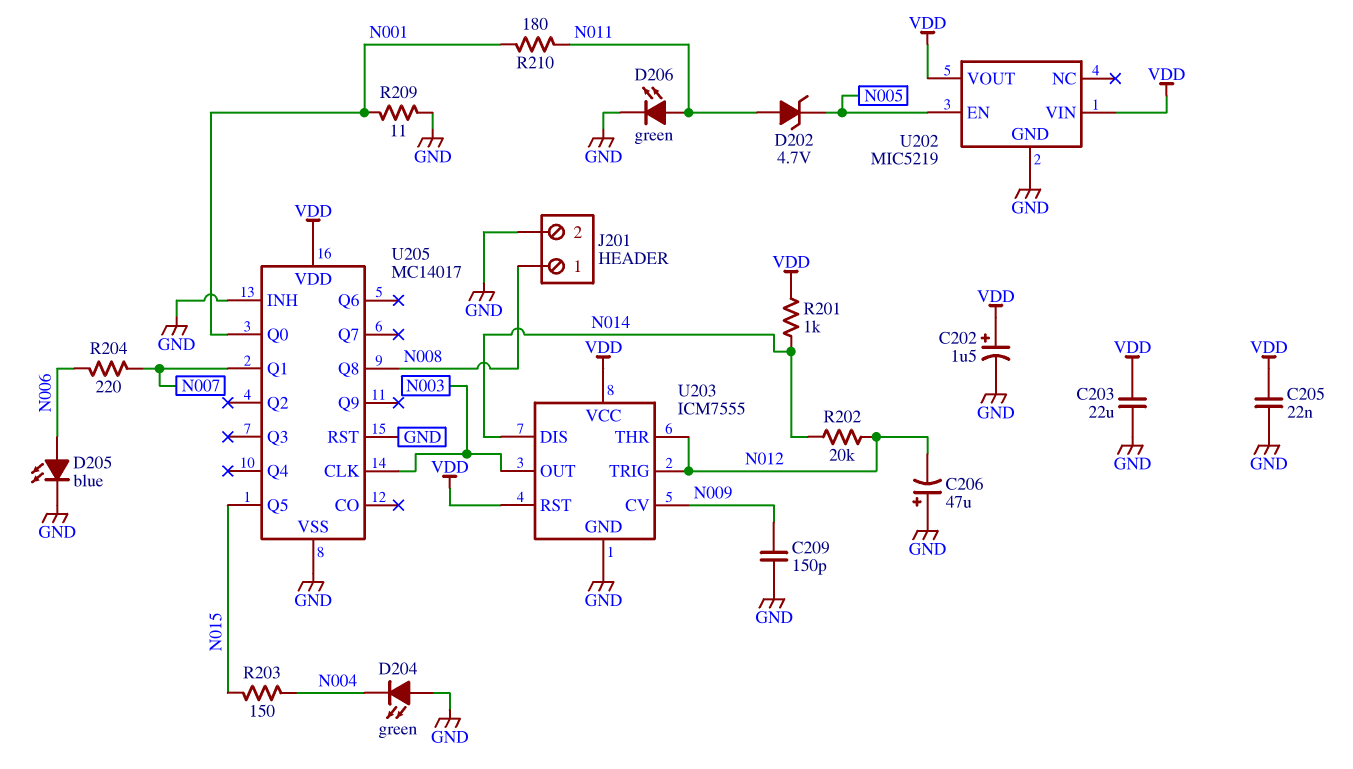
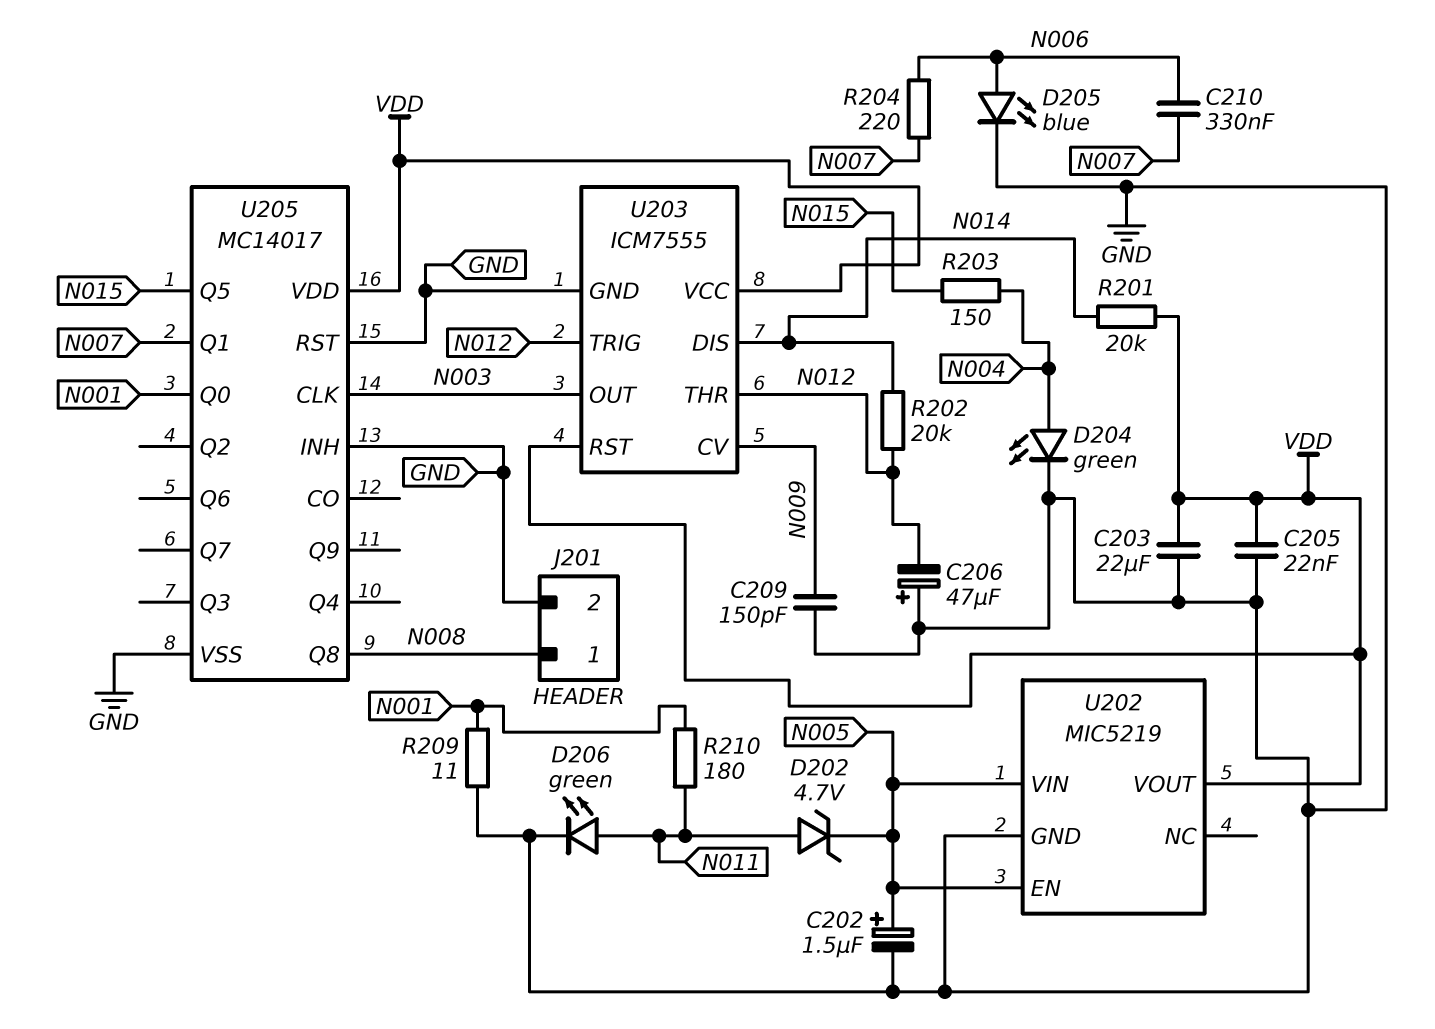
C202: 1.5uF (plus VDD, minus GND) -> 1.5uF (plus N005, minus GND)
C210: none -> 330nF (N006, N007)
D204: LED green (A GND, K N004) -> LED green (A N004, K GND)
R201: 1k (N014, VDD) -> 20k (N014, VDD)
U202 pin VIN: VDD -> N005

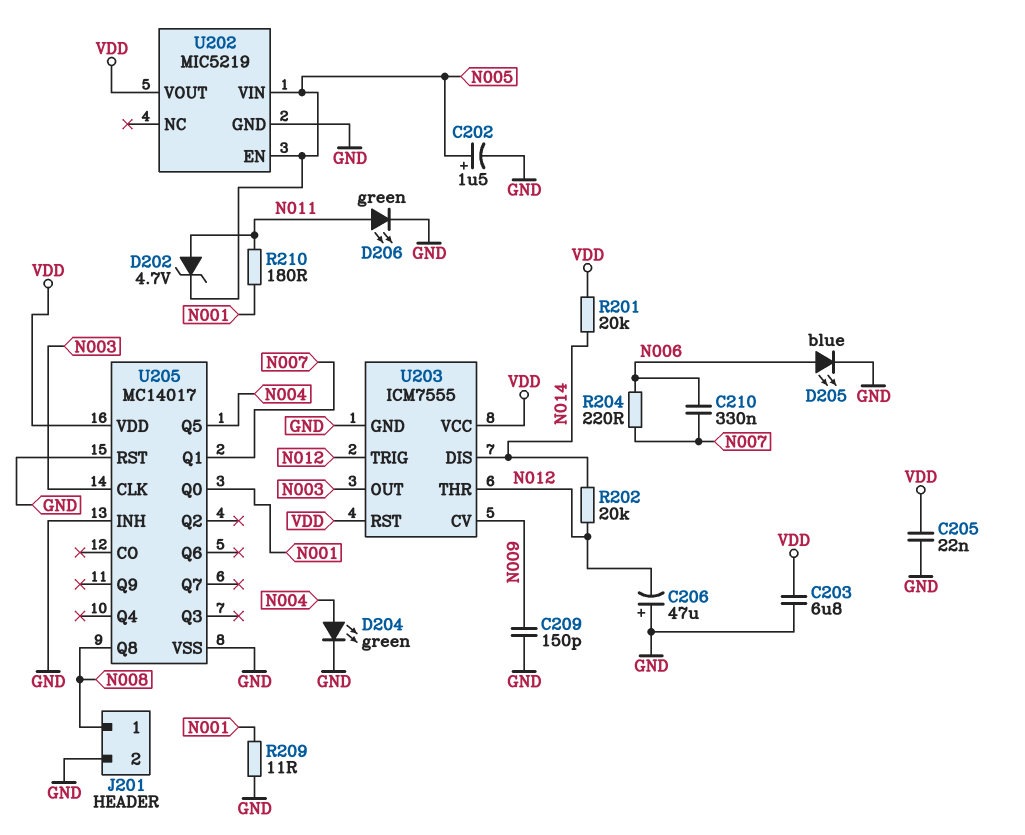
C203: 22uF (GND, VDD) -> 6.8uF (GND, VDD)
R203: 150 (N004, N015) -> none
U205 pin Q5: N015 -> N004

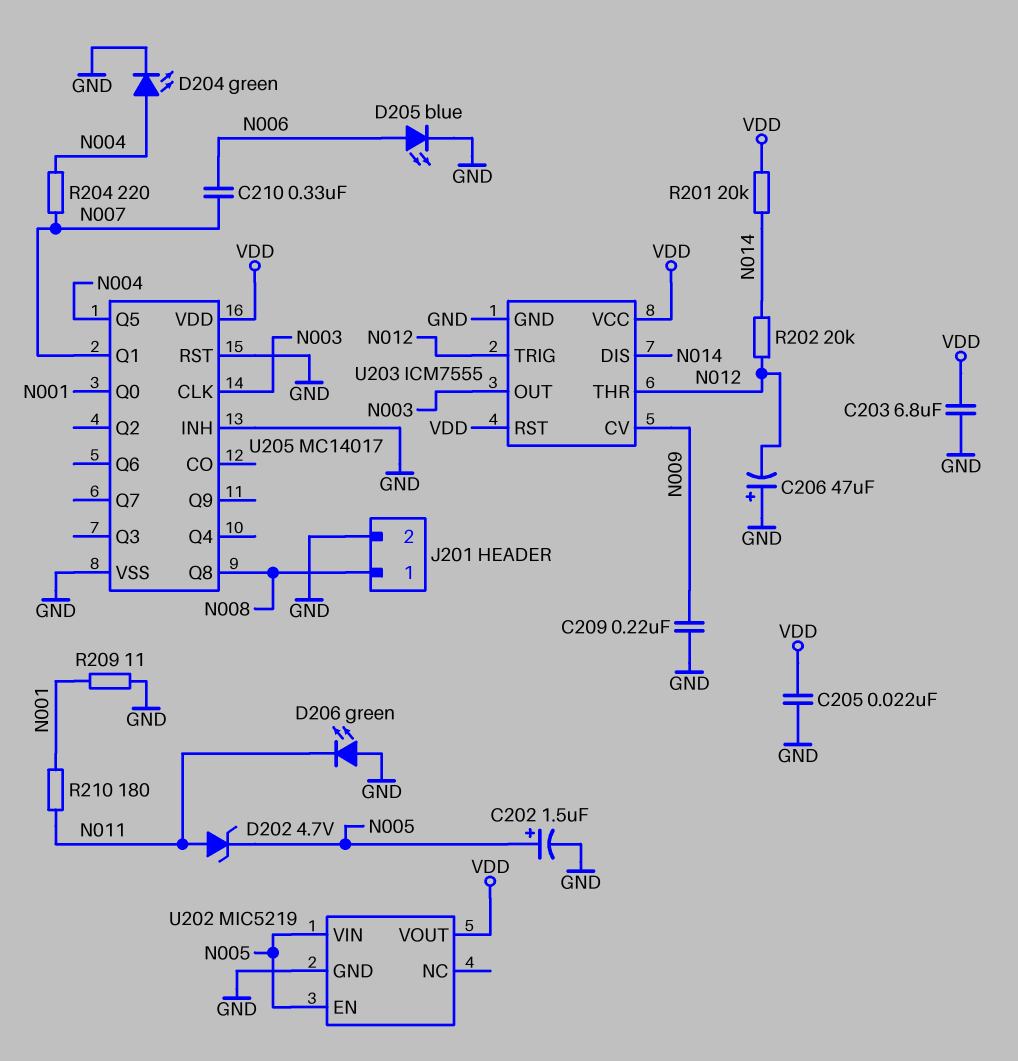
C209: 150pF (GND, N009) -> 220nF (GND, N009)
D206: LED green (A N011, K GND) -> LED green (A GND, K N011)
R204: 220 (N006, N007) -> 220 (N004, N007)

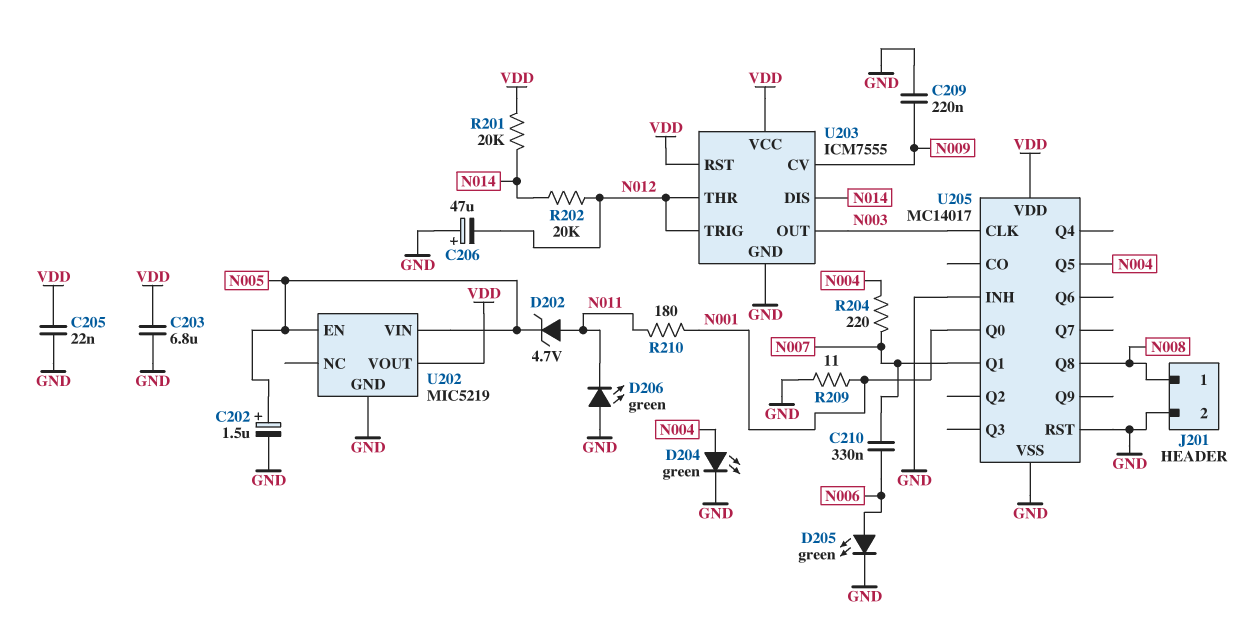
D205: LED blue (A N006, K GND) -> LED green (A N006, K GND)

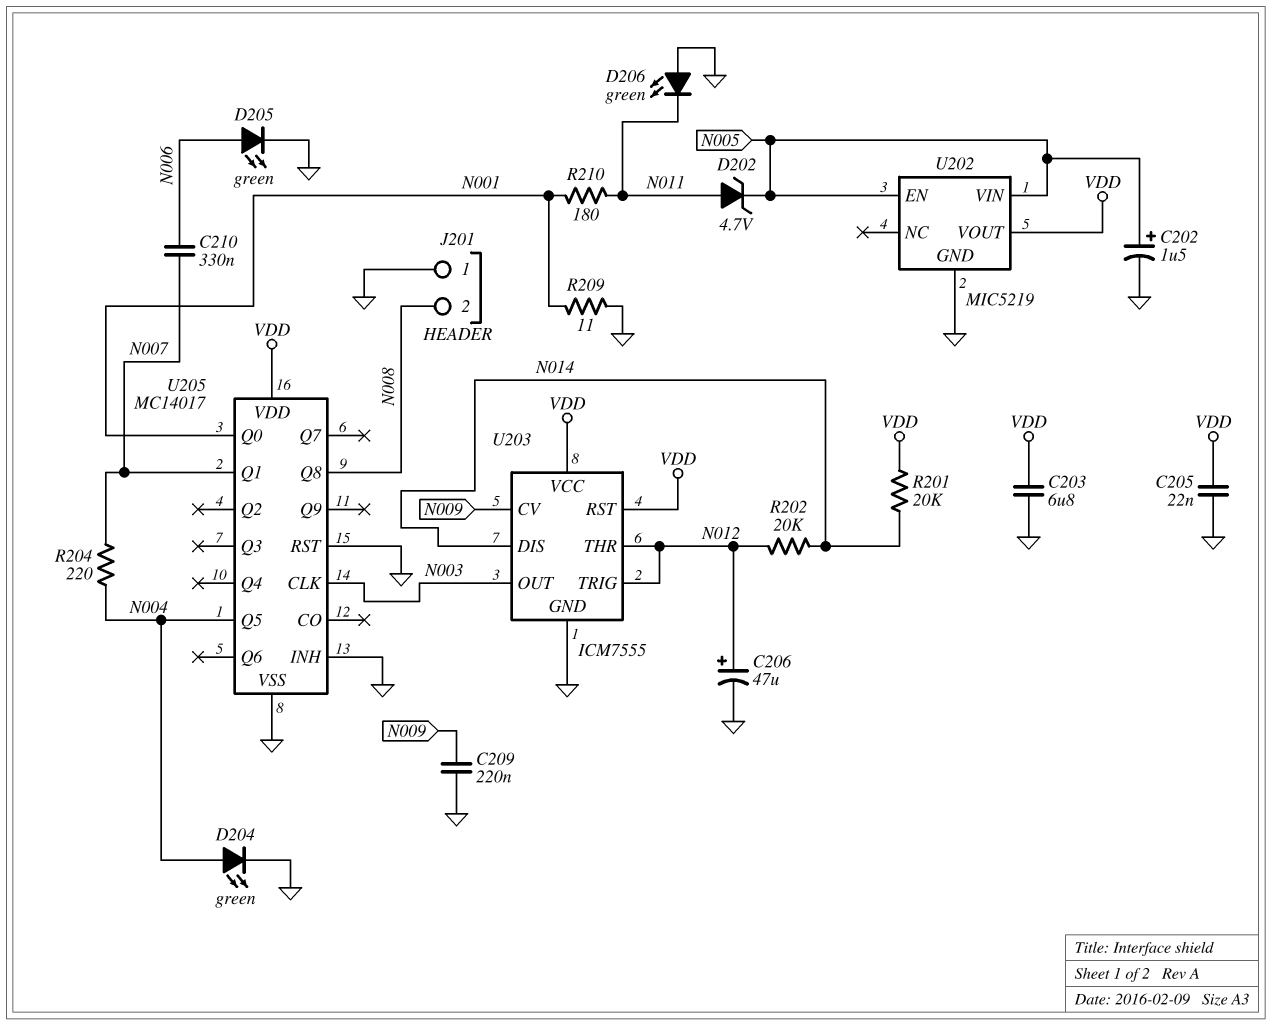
C206: 47uF (plus GND, minus N012) -> 47uF (plus N012, minus GND)
J201 pin 1: N008 -> GND
J201 pin 2: GND -> N008

